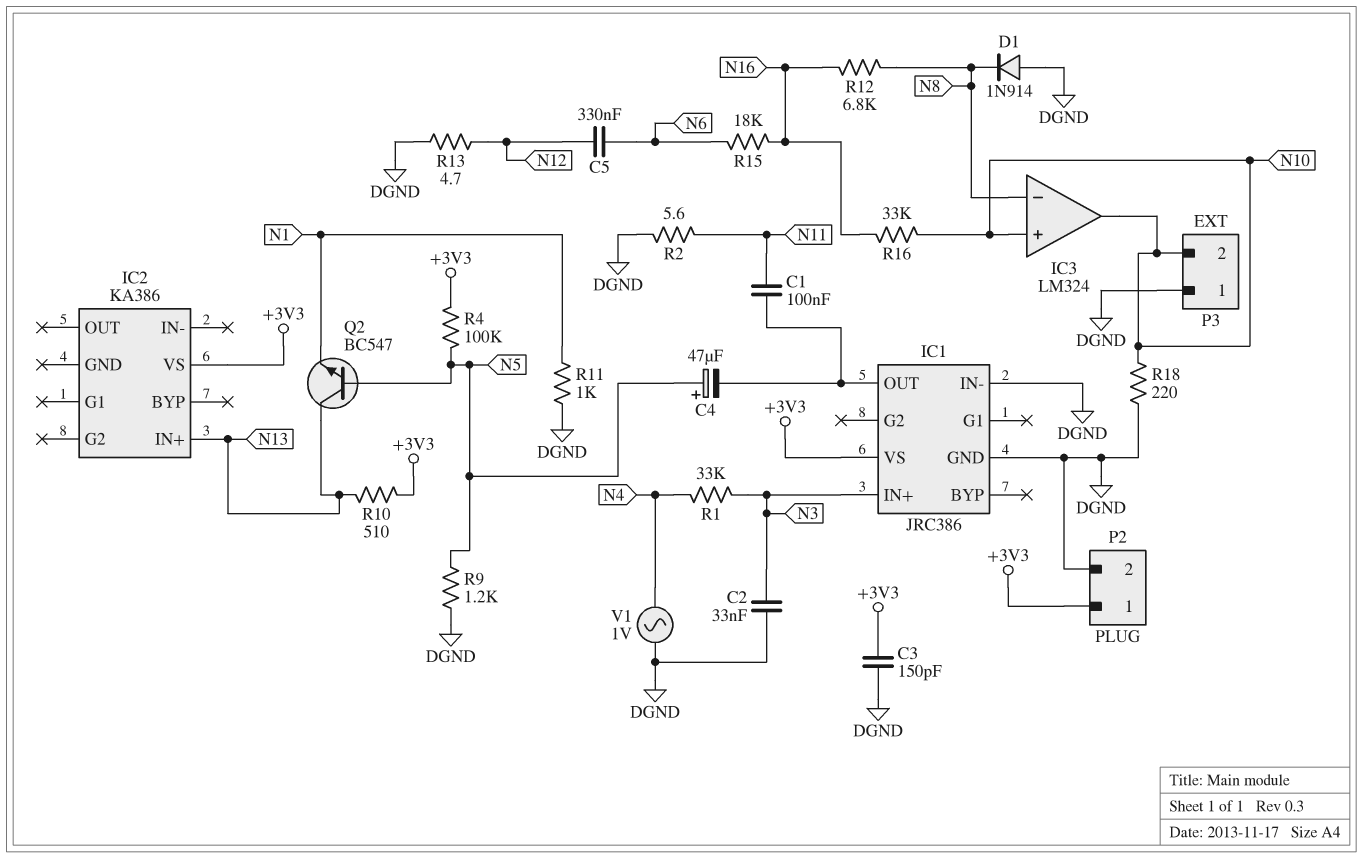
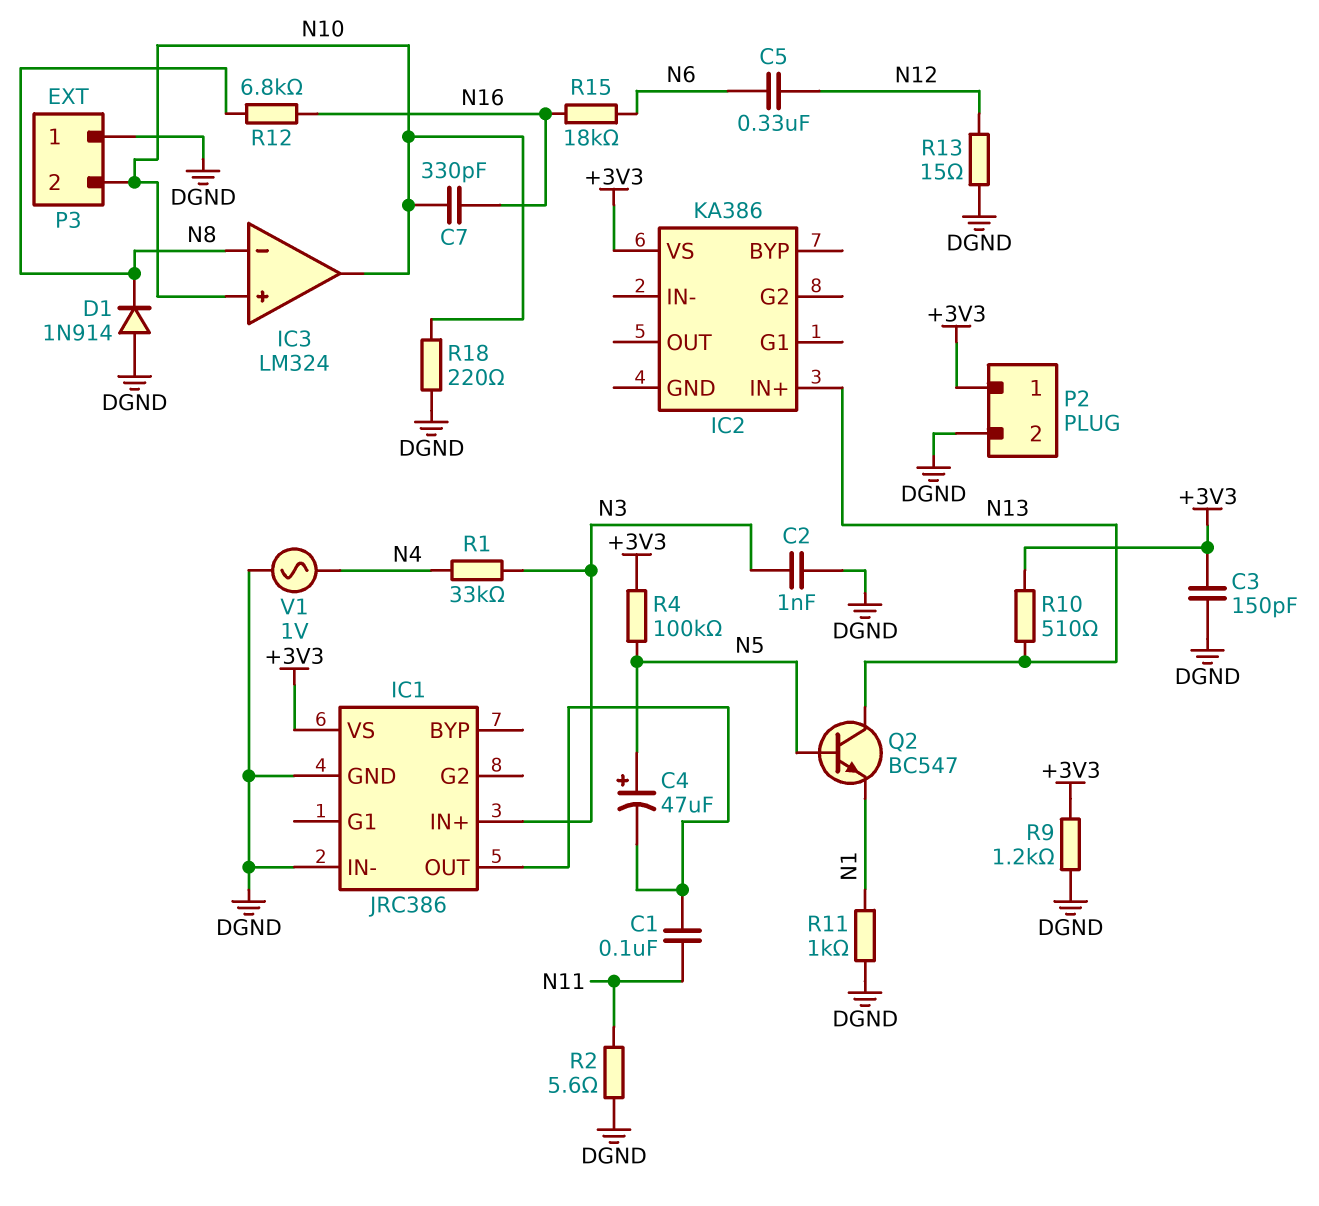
C2: 33nF (DGND, N3) -> 1nF (DGND, N3)
C7: none -> 330pF (N10, N16)
R9: 1.2k (DGND, N5) -> 1.2k (+3V3, DGND)
R13: 4.7 (DGND, N12) -> 15 (DGND, N12)
R16: 33k (N10, N16) -> none

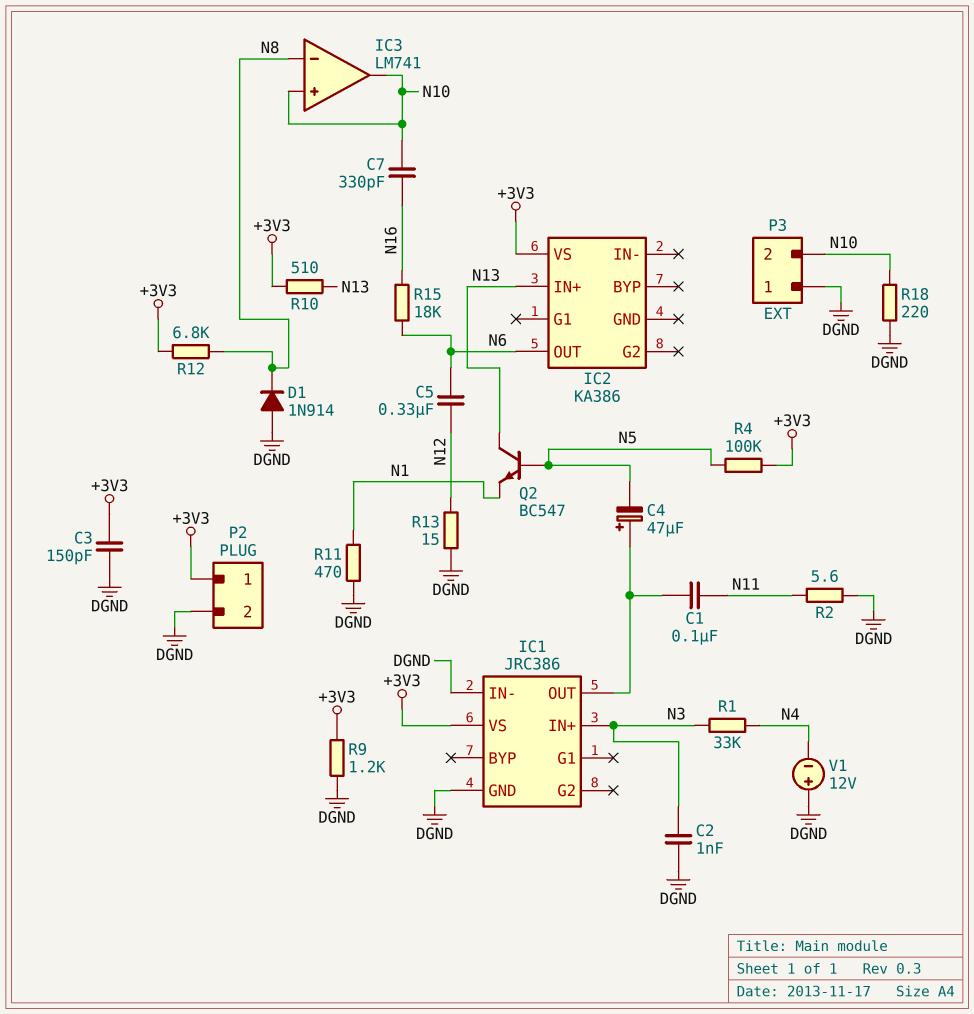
C4: 47uF (plus N5, minus IC1/OUT) -> 47uF (plus IC1/OUT, minus N5)
IC2 pin OUT: none -> N6
IC3: LM324 -> LM741
R11: 1k (DGND, N1) -> 470 (DGND, N1)
R12: 6.8k (N8, N16) -> 6.8k (+3V3, N8)
V1: AC 1V (DGND, N4) -> 12V (plus DGND, minus N4)

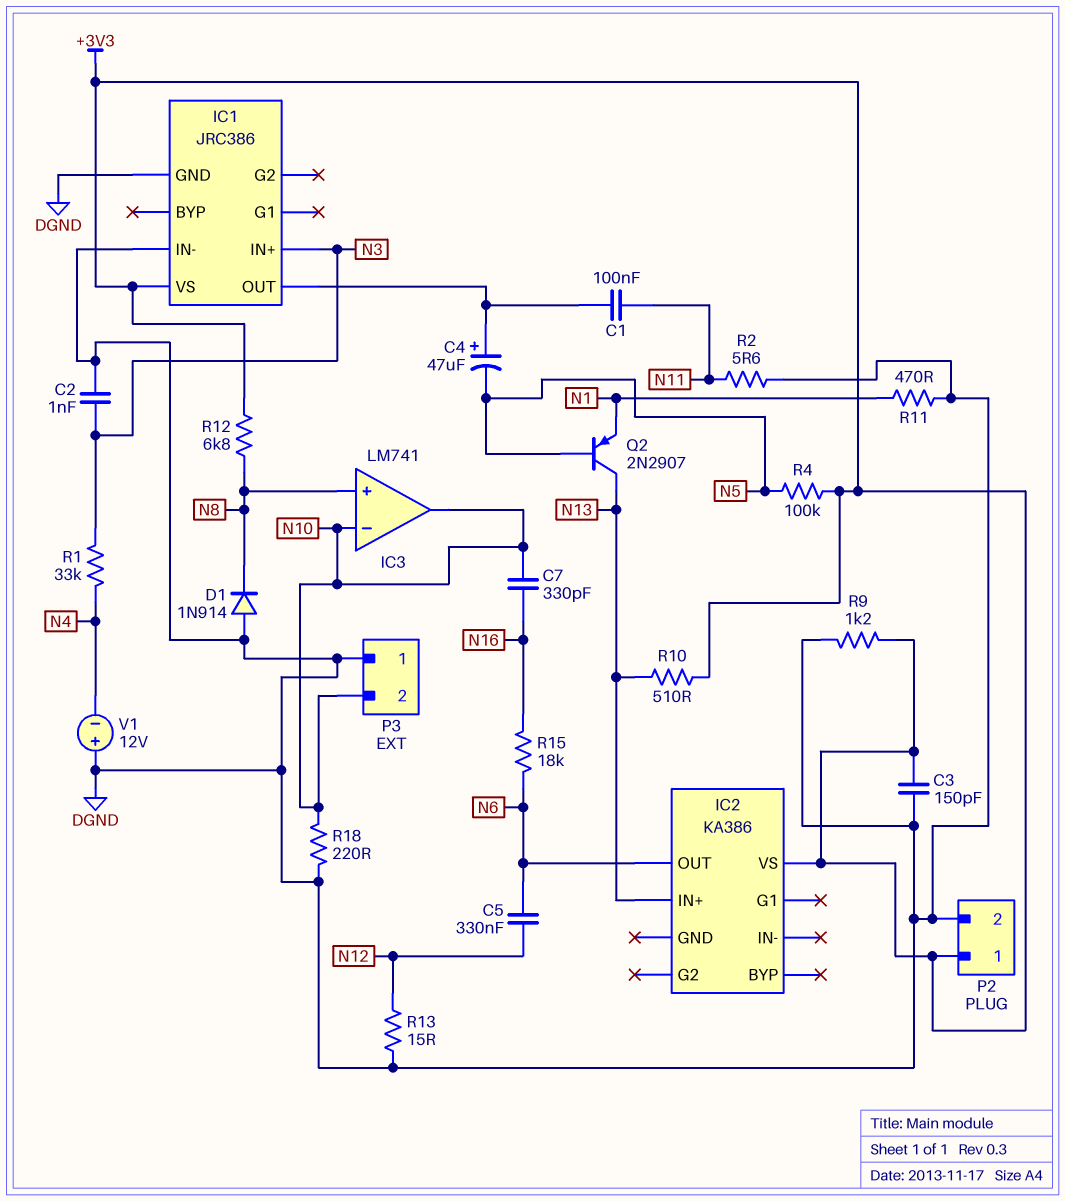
IC3 pin in+: N10 -> N8
IC3 pin in-: N8 -> N10
Q2: NPN BC547 (B N5, C N13, E N1) -> PNP 2N2907 (B N5, C N13, E N1)

